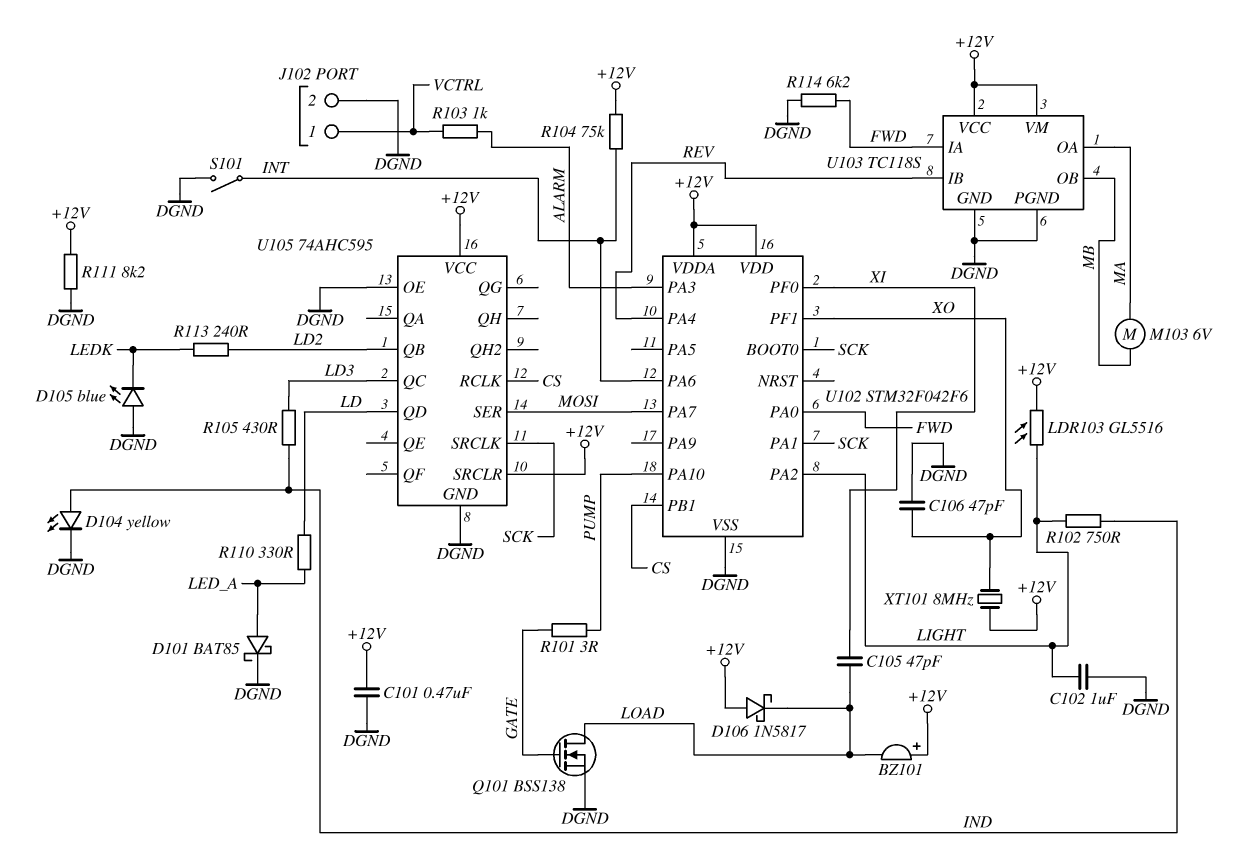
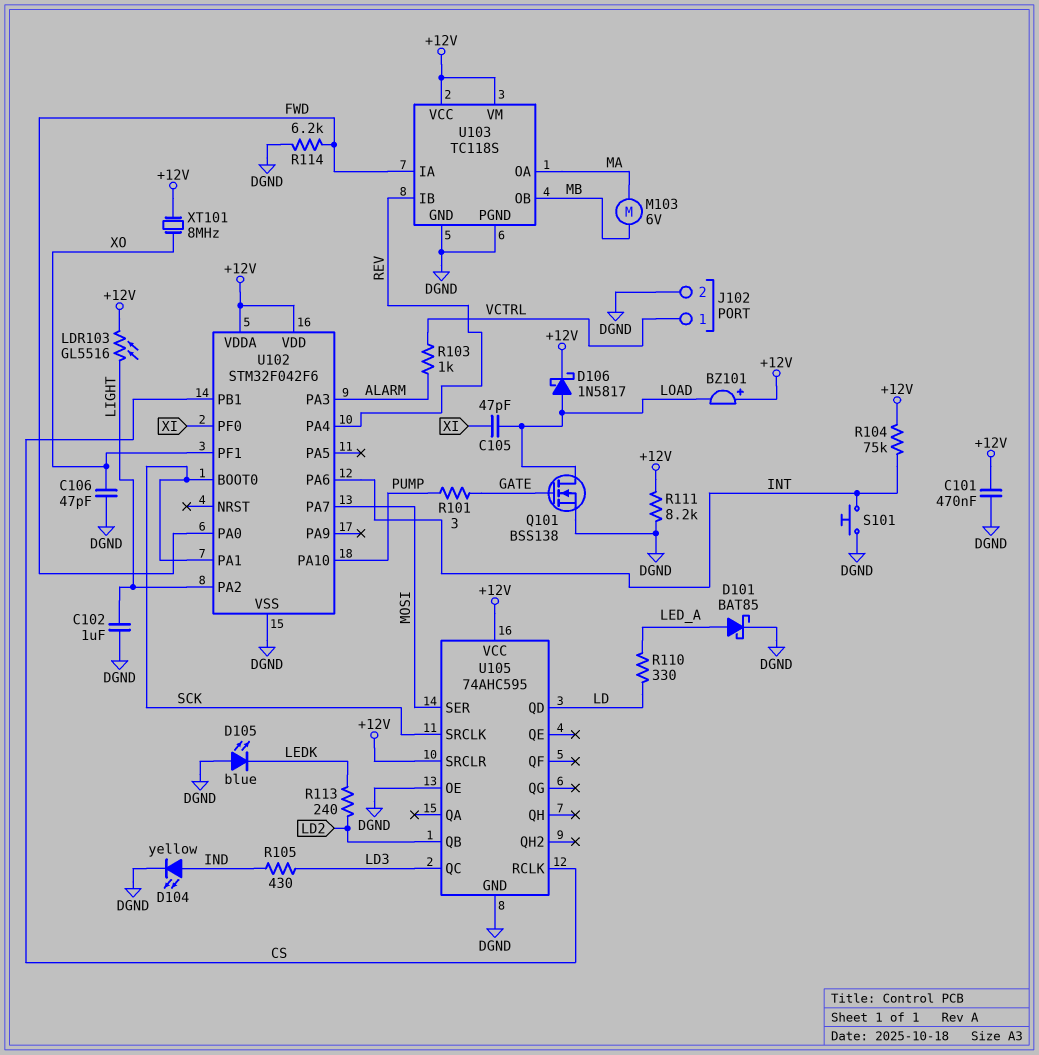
D106: schottky 1N5817 (A +12V, K LOAD) -> schottky 1N5817 (A LOAD, K +12V)
R102: 750 (IND, LIGHT) -> none
S101: switch (DGND, INT) -> button (DGND, INT)

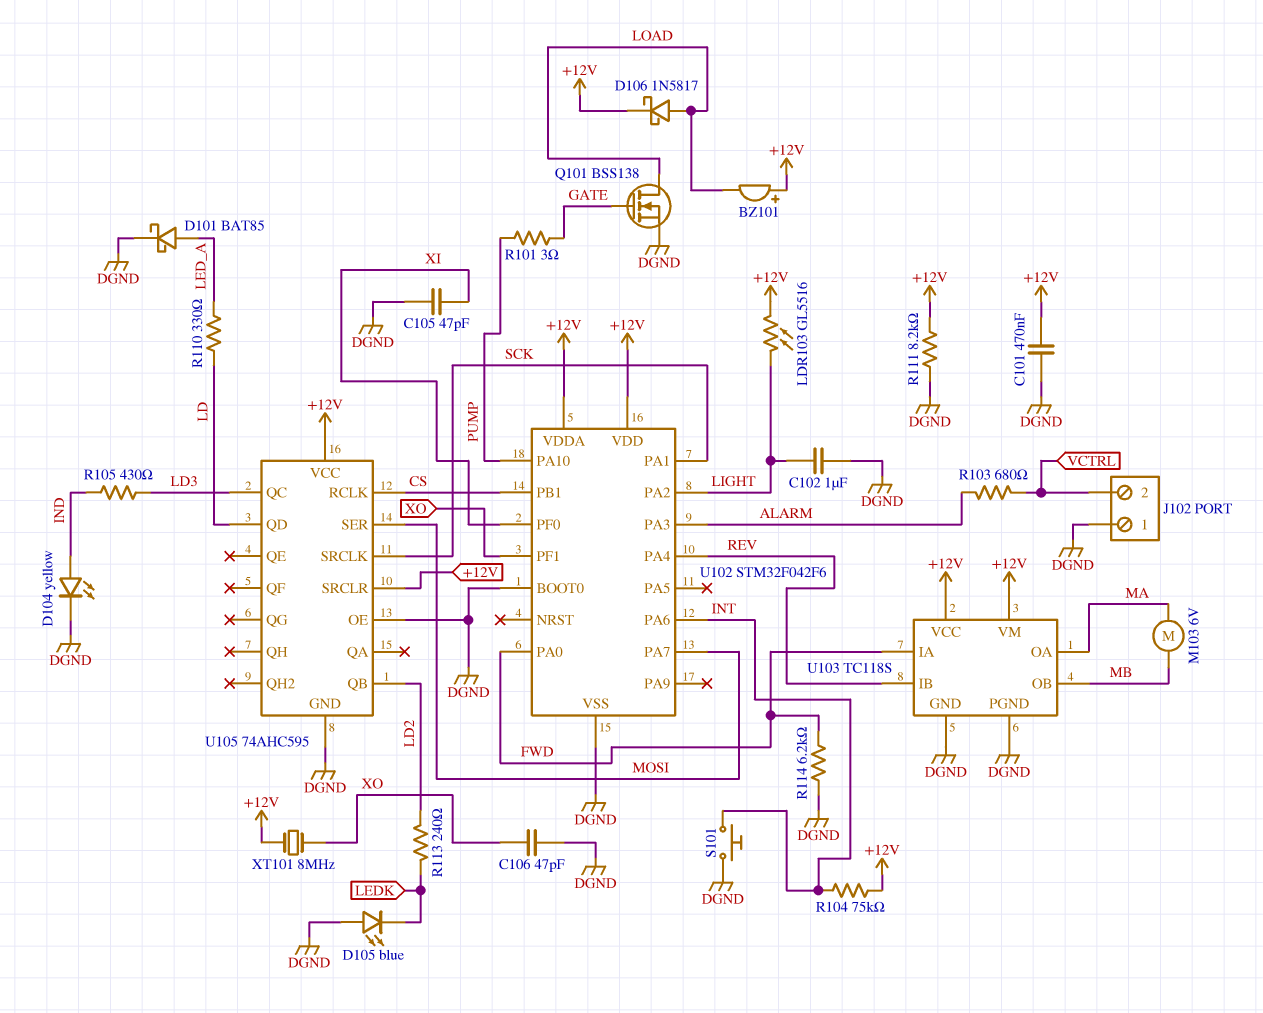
C105: 47pF (LOAD, XI) -> 47pF (DGND, XI)
J102 pin 1: VCTRL -> DGND
J102 pin 2: DGND -> VCTRL
R103: 1k (ALARM, VCTRL) -> 680 (ALARM, VCTRL)
U102 pin BOOT0: SCK -> DGND

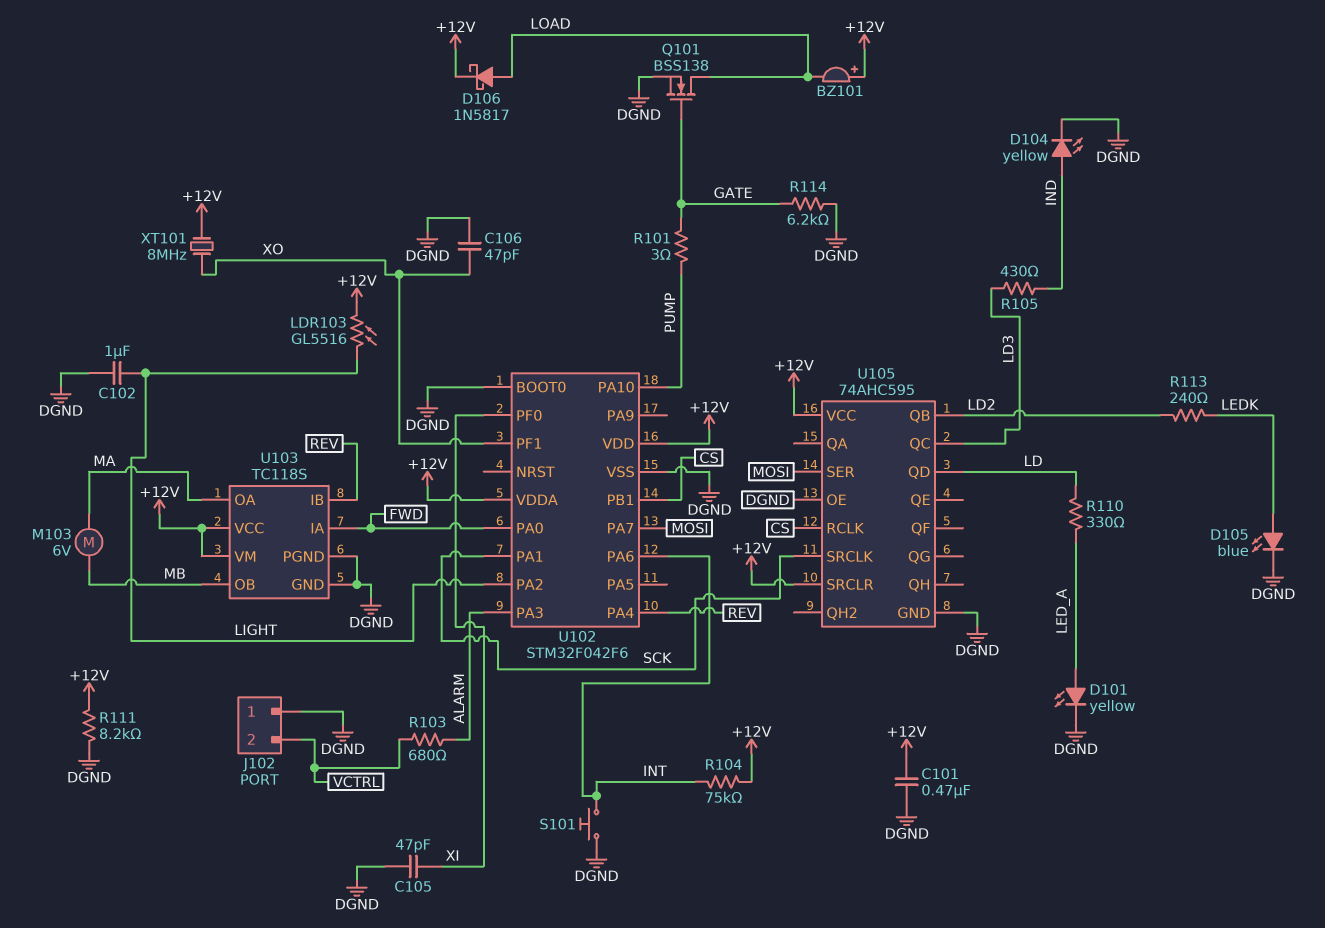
D101: schottky BAT85 (A LED_A, K DGND) -> LED yellow (A LED_A, K DGND)
D105: LED blue (A DGND, K LEDK) -> LED blue (A LEDK, K DGND)
R114: 6.2k (DGND, FWD) -> 6.2k (DGND, GATE)

